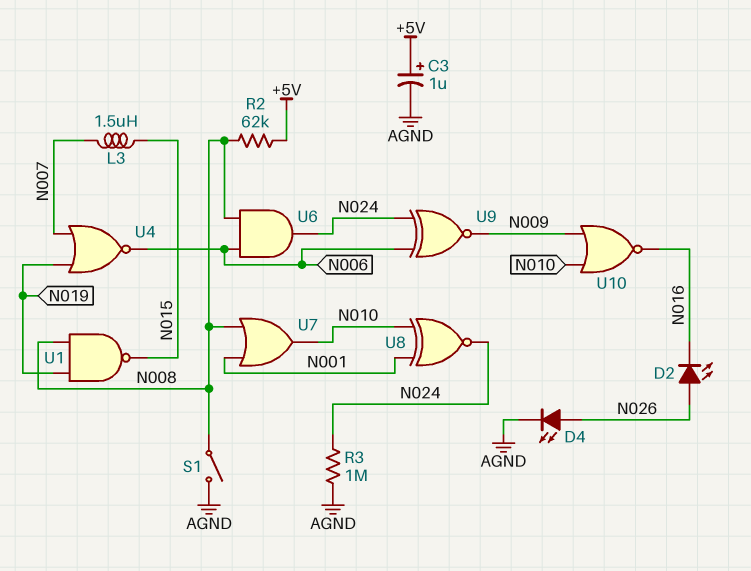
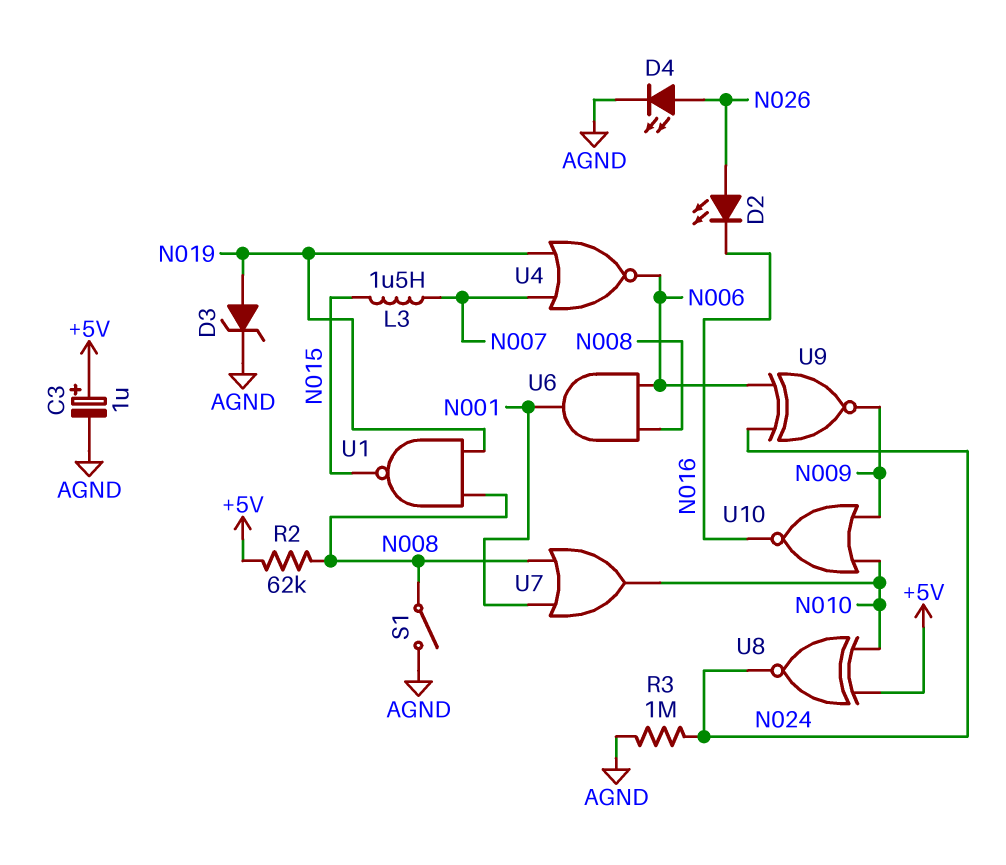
D3: none -> zener (A N019, K AGND)
U6: AND (in N006, in N008, out N024) -> AND (in N006, in N008, out N001)
U8: XNOR (in N001, in N010, out N024) -> XNOR (in +5V, in N010, out N024)

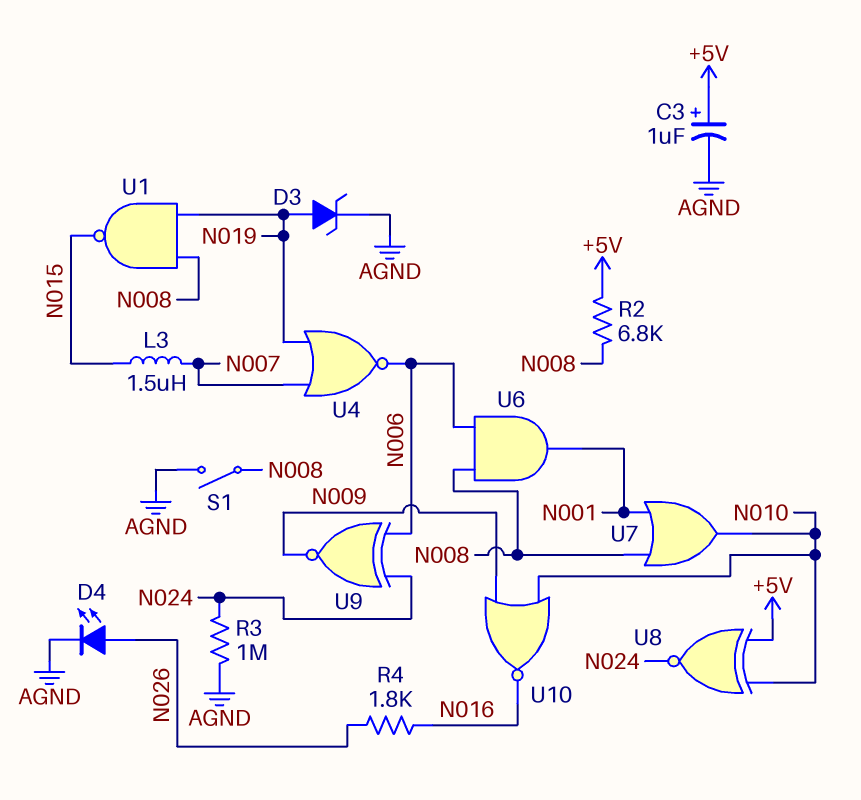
D2: LED (A N026, K N016) -> none
R2: 62k (+5V, N008) -> 6.8k (+5V, N008)
R4: none -> 1.8k (N016, N026)

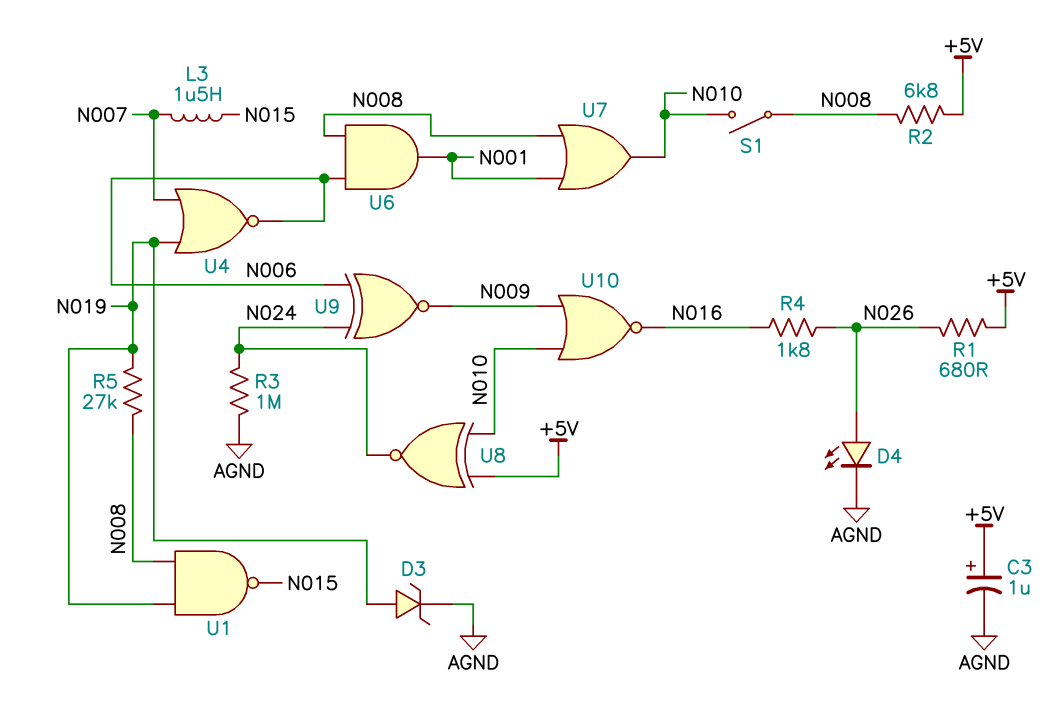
R1: none -> 680 (+5V, N026)
R5: none -> 27k (N008, N019)
S1: switch (AGND, N008) -> switch (N008, N010)

